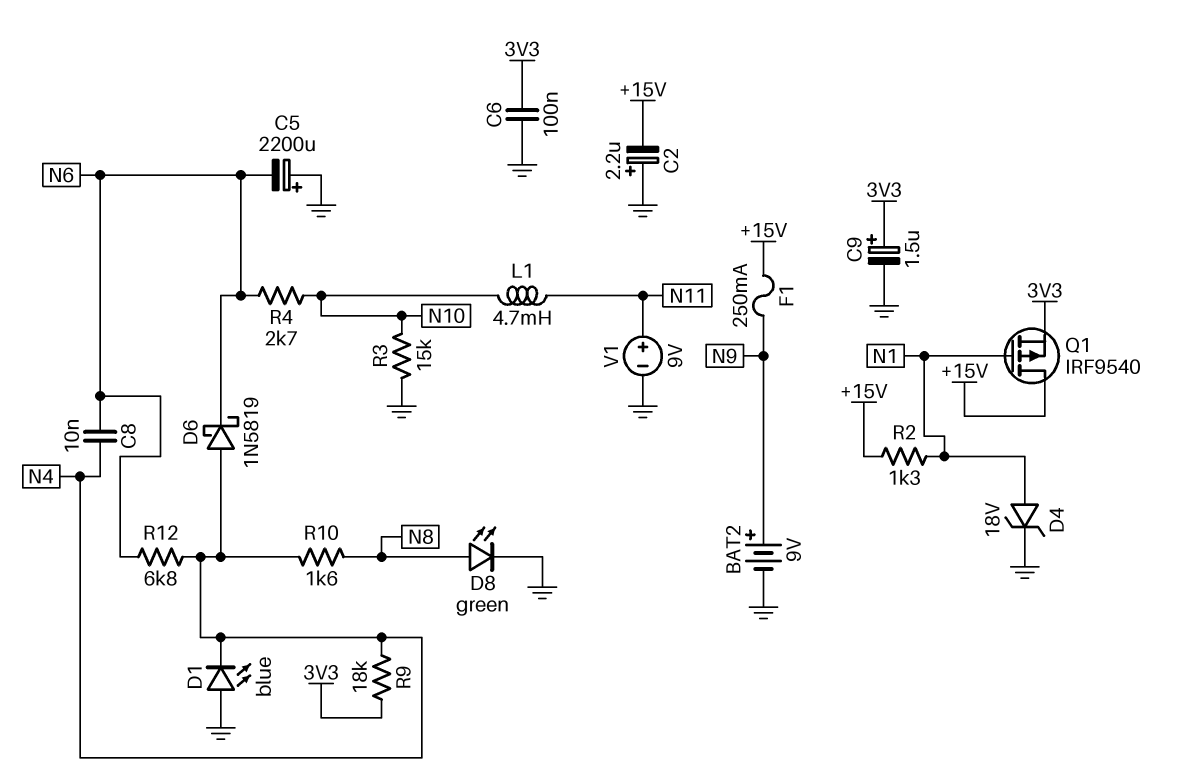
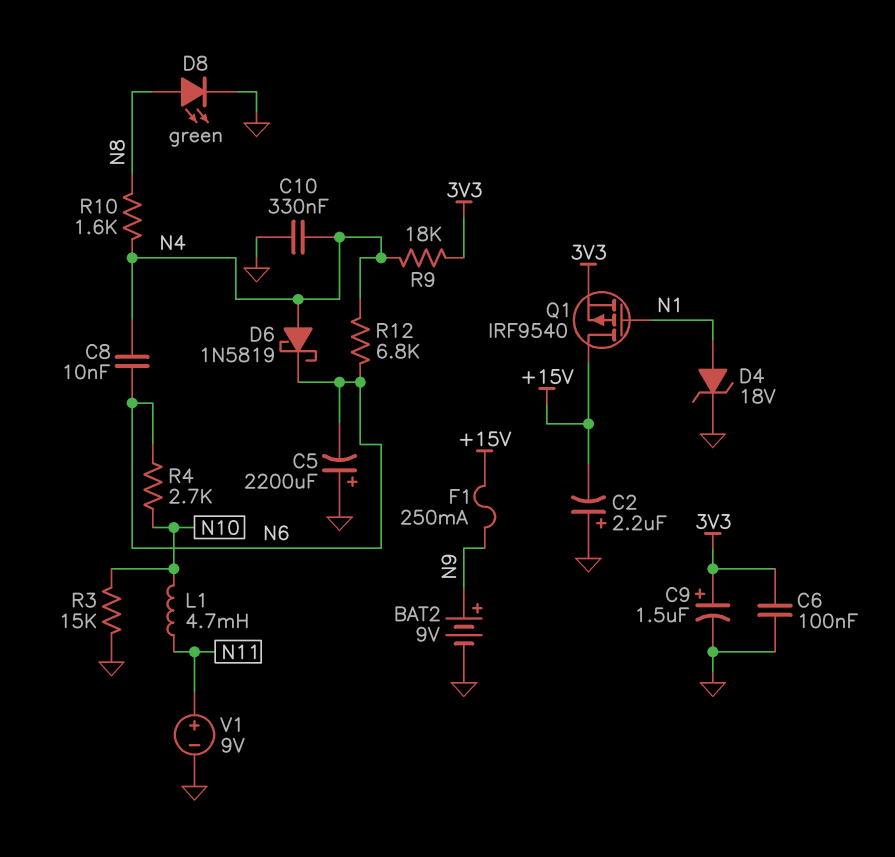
C10: none -> 330nF (GND, N4)
D1: LED blue (A GND, K N4) -> none
R2: 1.3k (+15V, N1) -> none

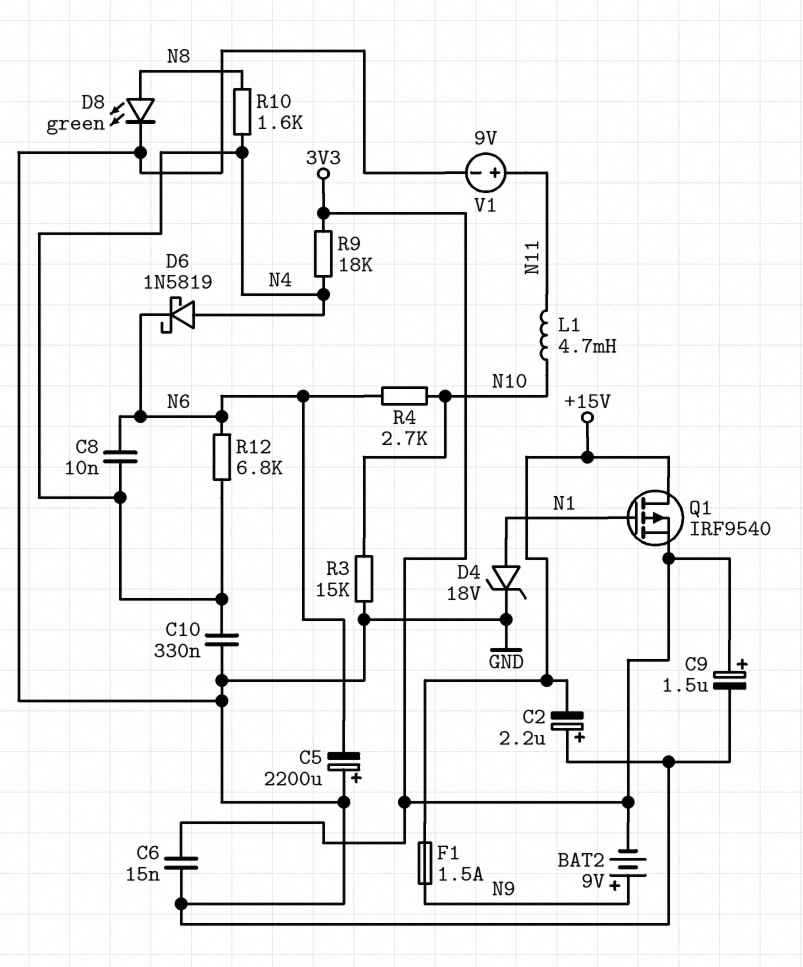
BAT2: 9V (plus N9, minus GND) -> 9V (plus N9, minus 3V3)
C6: 100nF (3V3, GND) -> 15nF (3V3, GND)
F1: 250mA (+15V, N9) -> 1.5A (+15V, N9)

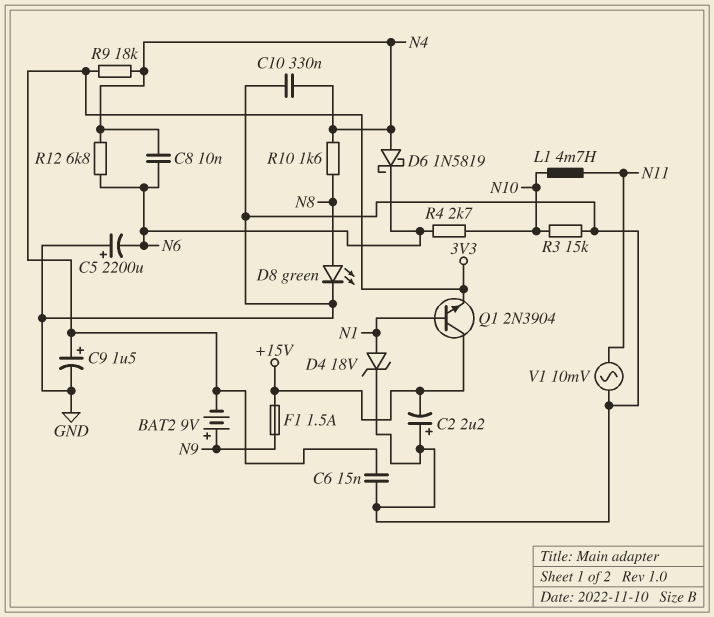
Q1: PMOS IRF9540 (G N1, D +15V, S 3V3) -> NPN 2N3904 (B N1, C +15V, E 3V3)
V1: 9V (plus N11, minus GND) -> AC 10mV (GND, N11)

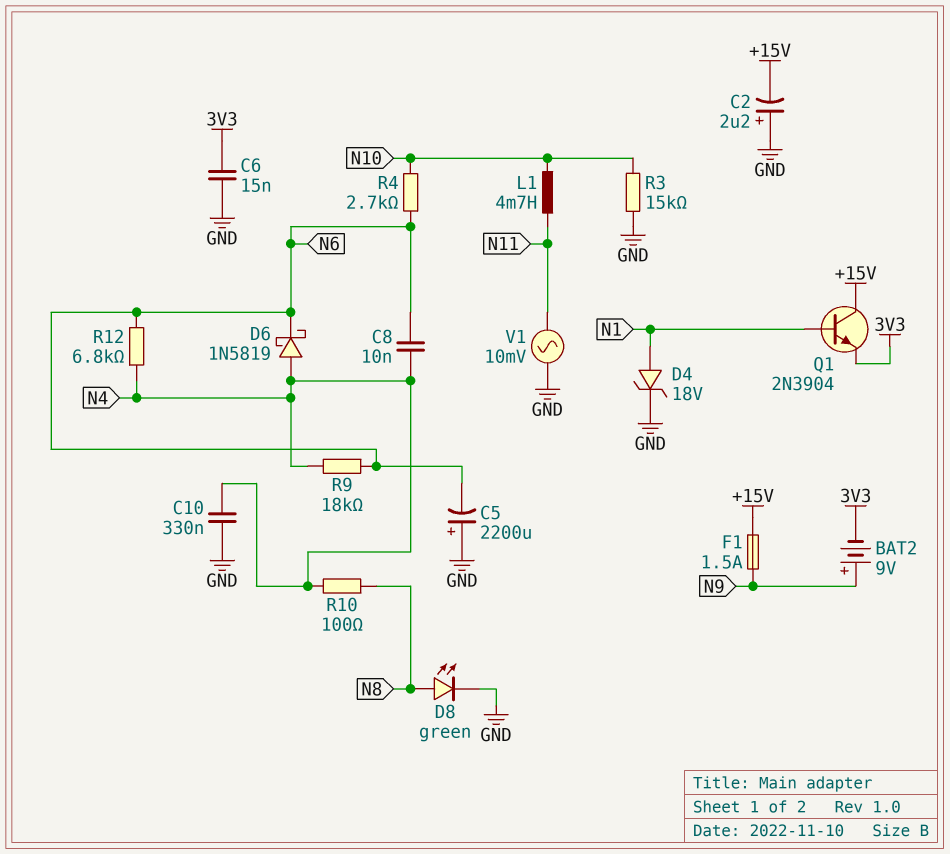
C9: 1.5uF (plus 3V3, minus GND) -> none
R9: 18k (3V3, N4) -> 18k (N4, N6)
R10: 1.6k (N4, N8) -> 100 (N4, N8)

